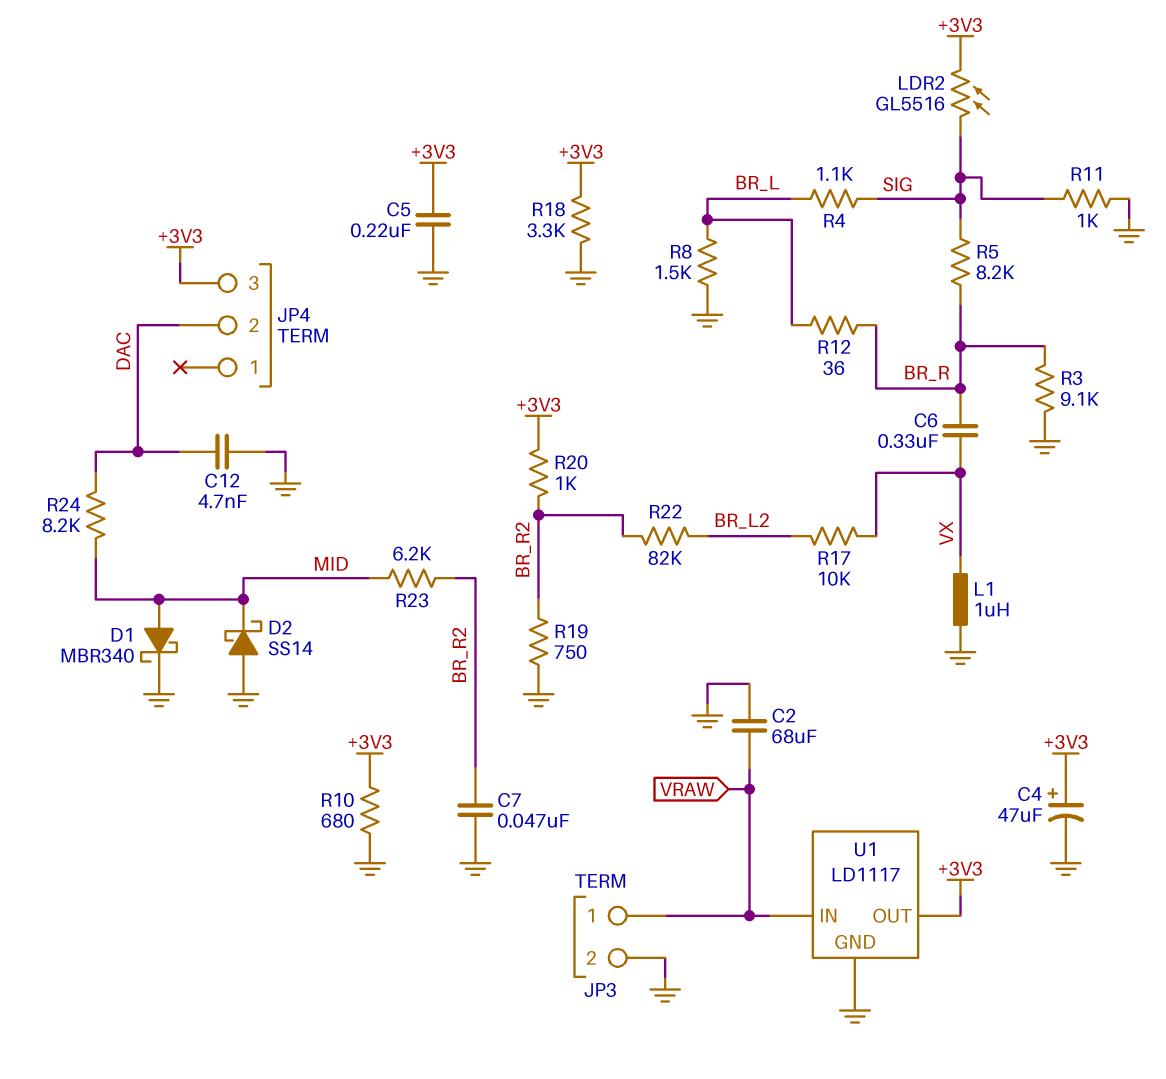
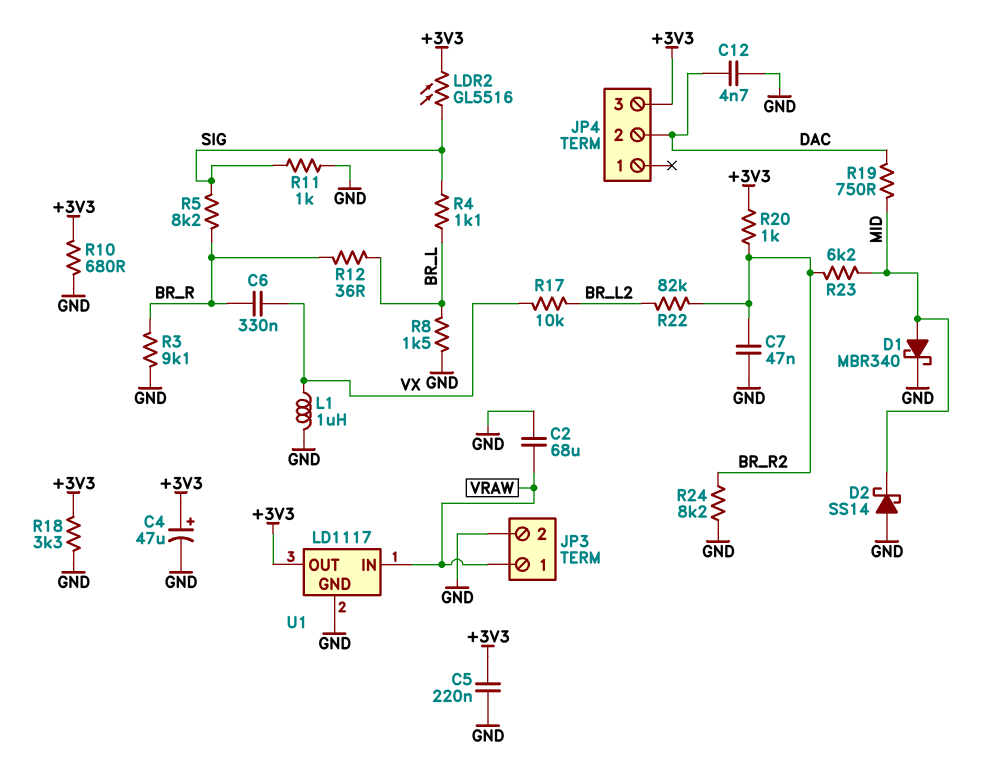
R19: 750 (BR_R2, GND) -> 750 (DAC, MID)
R24: 8.2k (DAC, MID) -> 8.2k (BR_R2, GND)

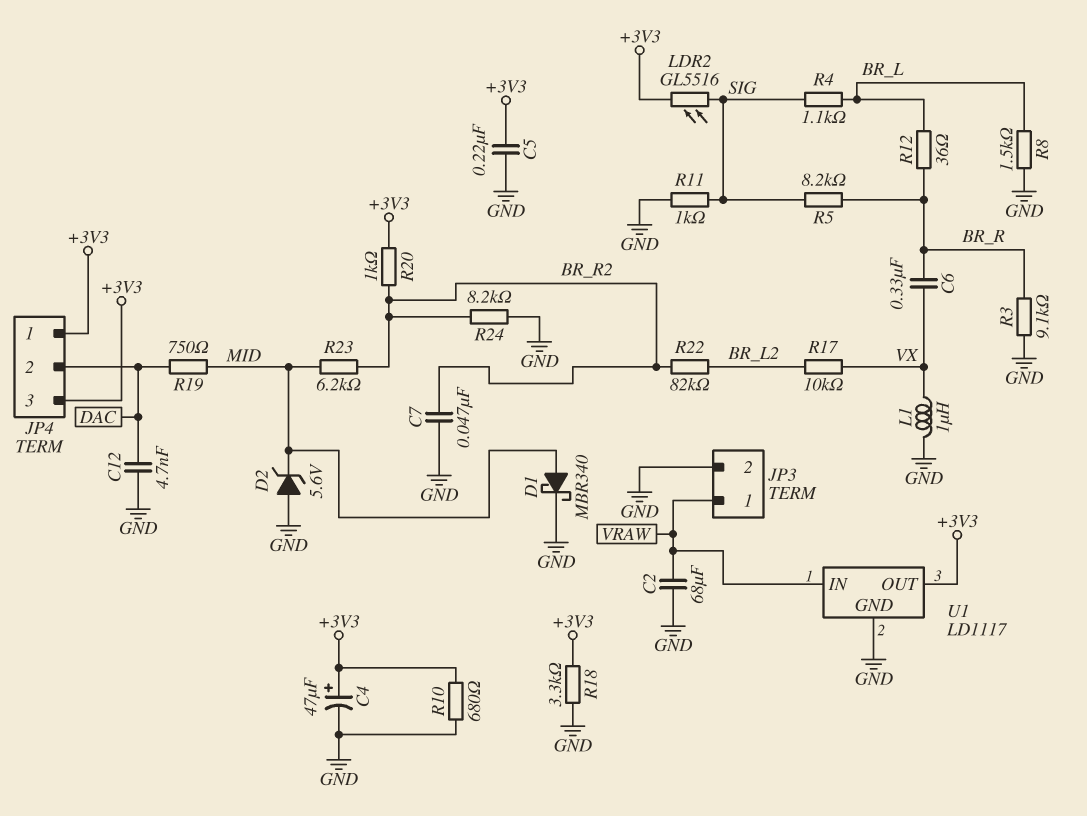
D2: schottky SS14 (A GND, K MID) -> zener 5.6V (A GND, K MID)
JP4 pin 1: none -> +3V3

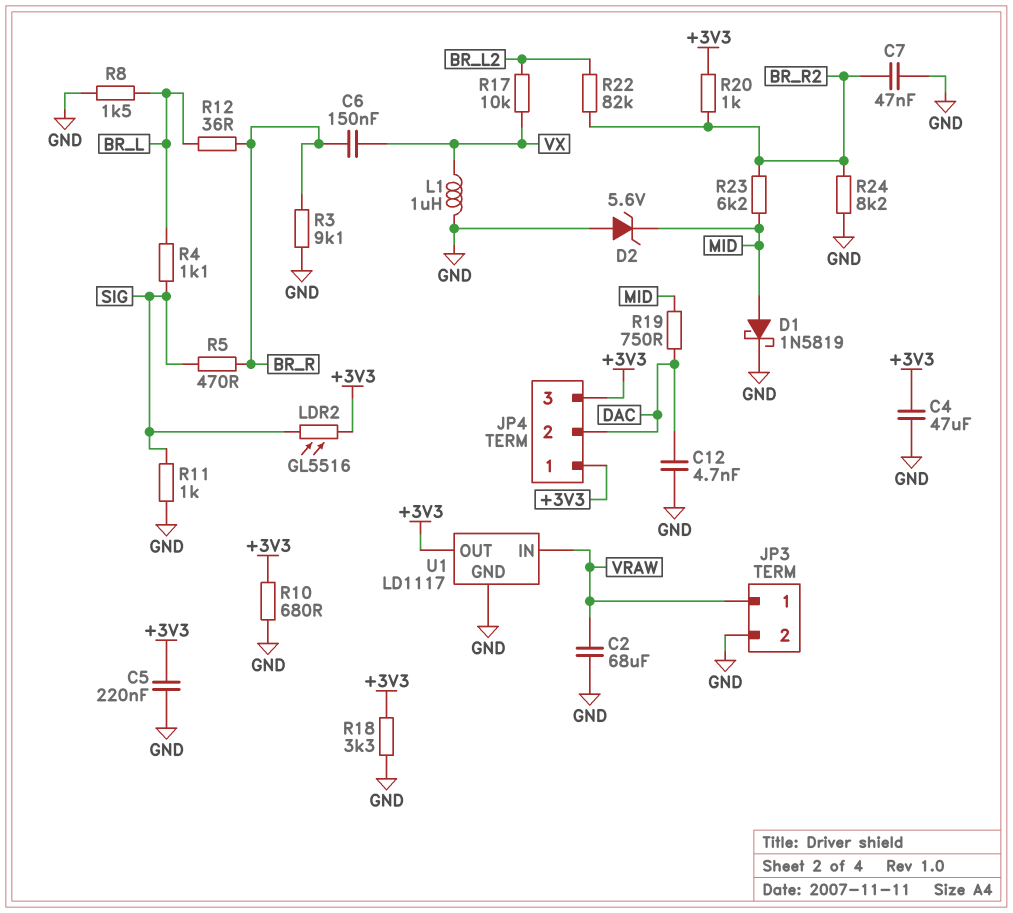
C4: 47uF (plus +3V3, minus GND) -> 47uF (+3V3, GND)
C6: 330nF (BR_R, VX) -> 150nF (BR_R, VX)
D1: schottky MBR340 (A MID, K GND) -> schottky 1N5819 (A MID, K GND)
R5: 8.2k (BR_R, SIG) -> 470 (BR_R, SIG)

